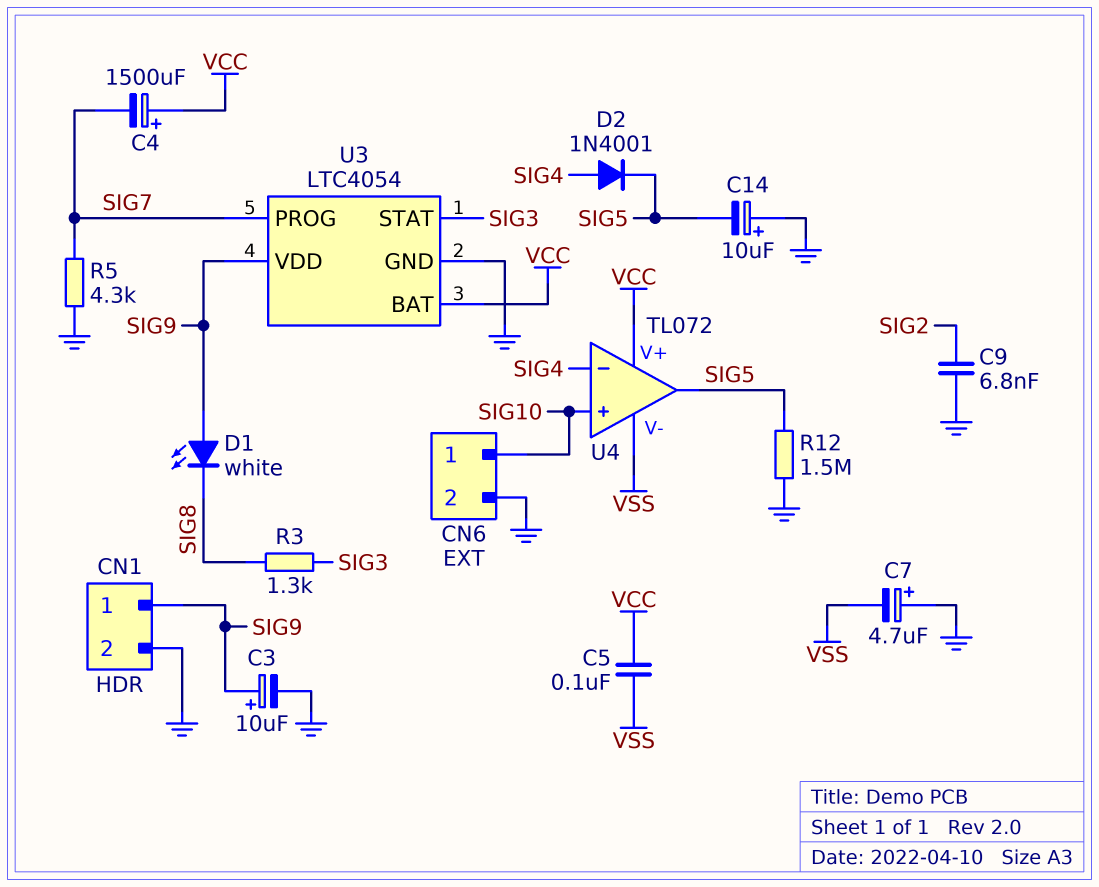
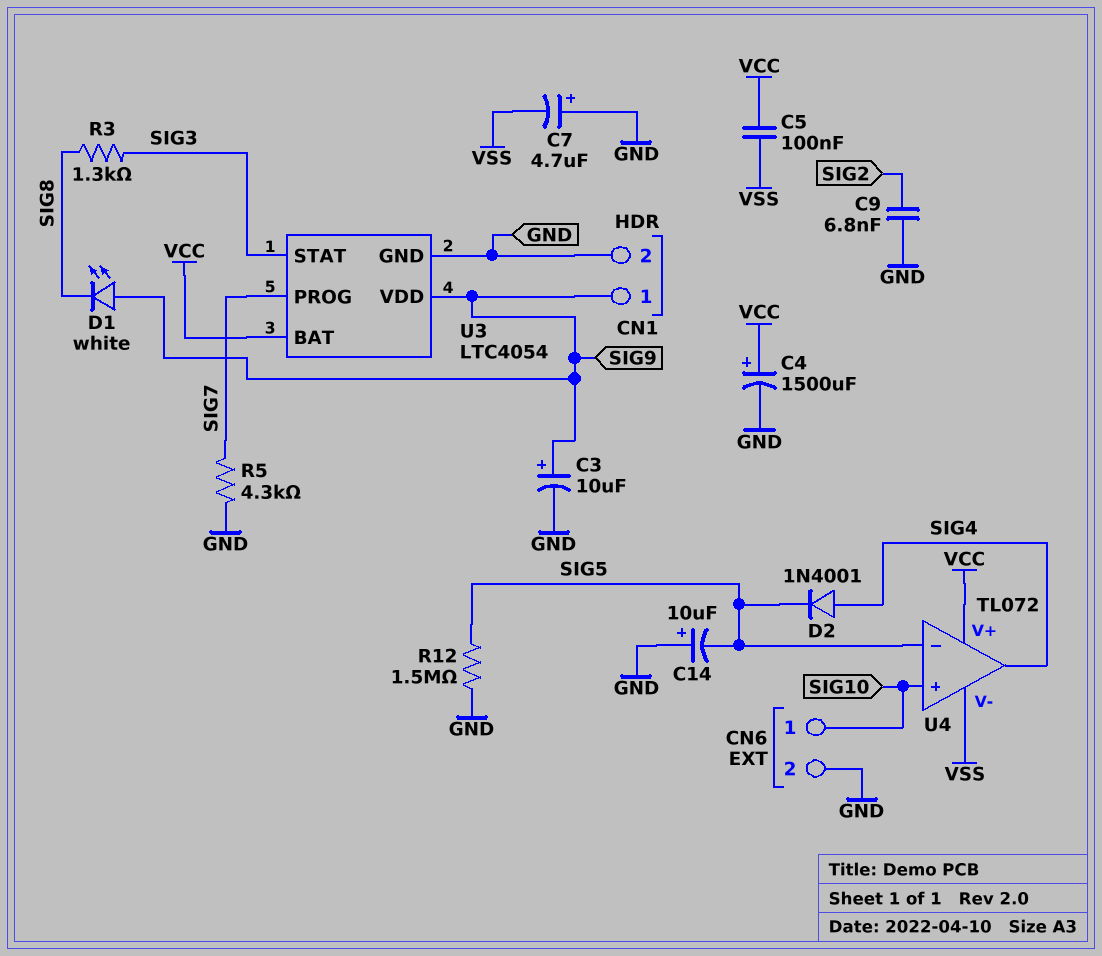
C4: 1500uF (plus VCC, minus SIG7) -> 1500uF (plus VCC, minus GND)
U4 pin in-: SIG4 -> SIG5
U4 pin out: SIG5 -> SIG4

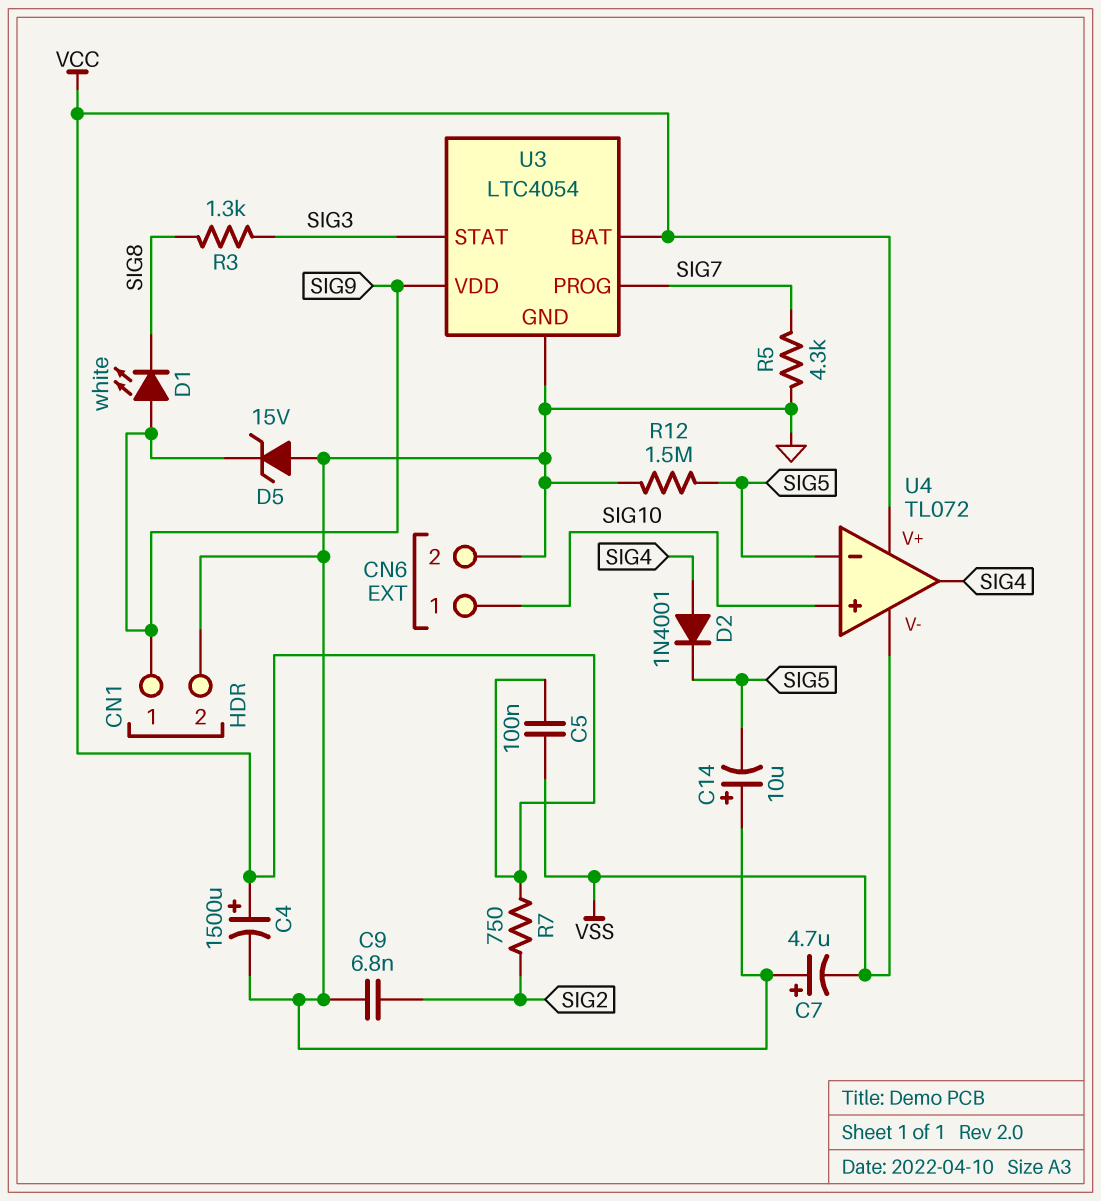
C3: 10uF (plus SIG9, minus GND) -> none
D5: none -> zener 15V (A GND, K SIG9)
R7: none -> 750 (SIG2, VCC)

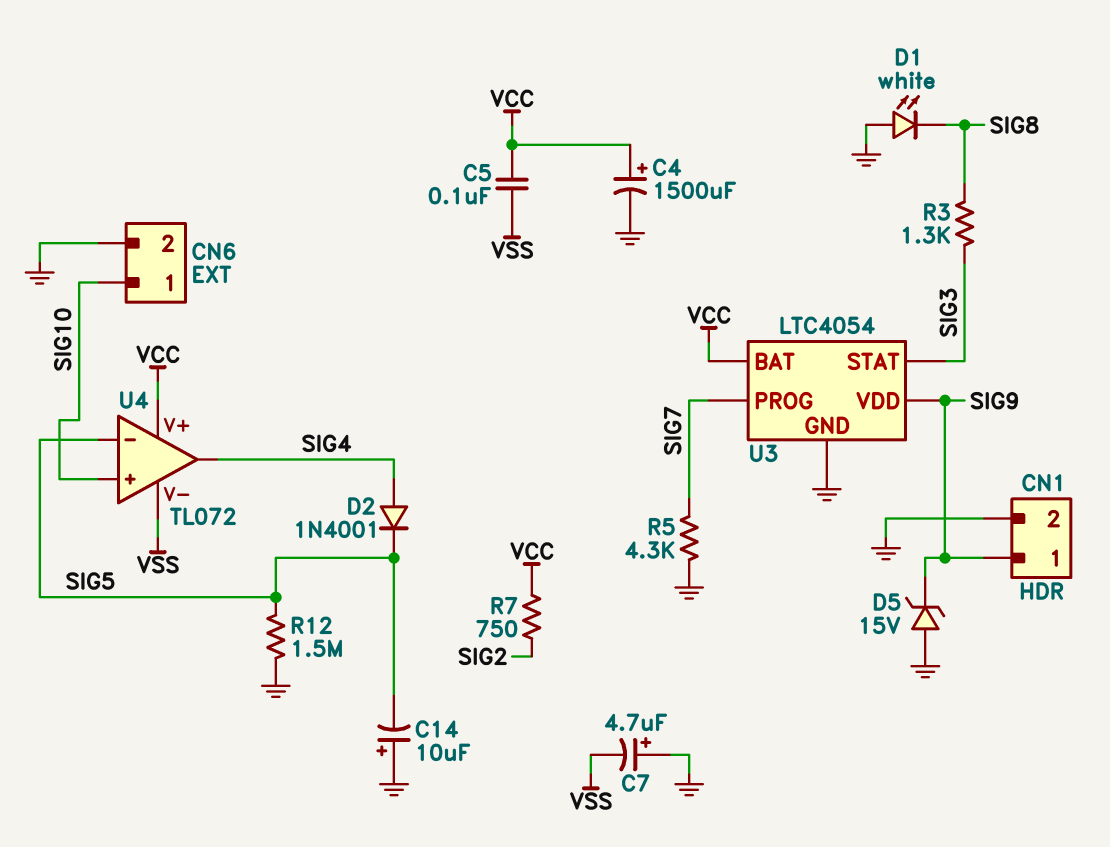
C9: 6.8nF (GND, SIG2) -> none
D1: LED white (A SIG9, K SIG8) -> LED white (A GND, K SIG8)

